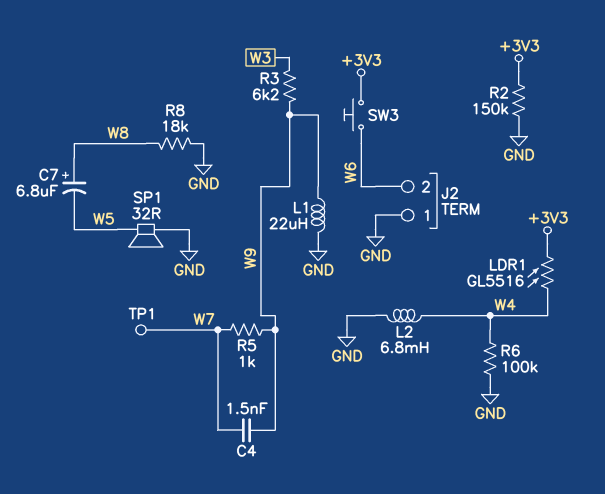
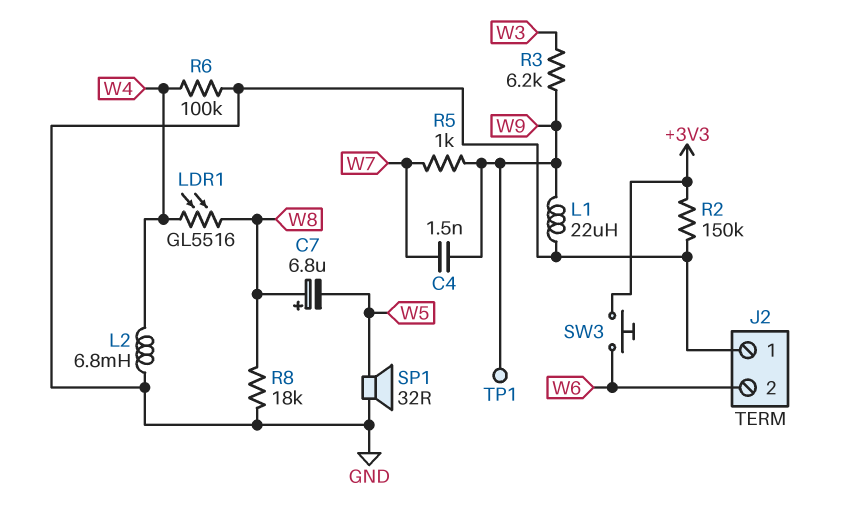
LDR1: GL5516 (+3V3, W4) -> GL5516 (W4, W8)
TP1: test point (W7) -> test point (W9)

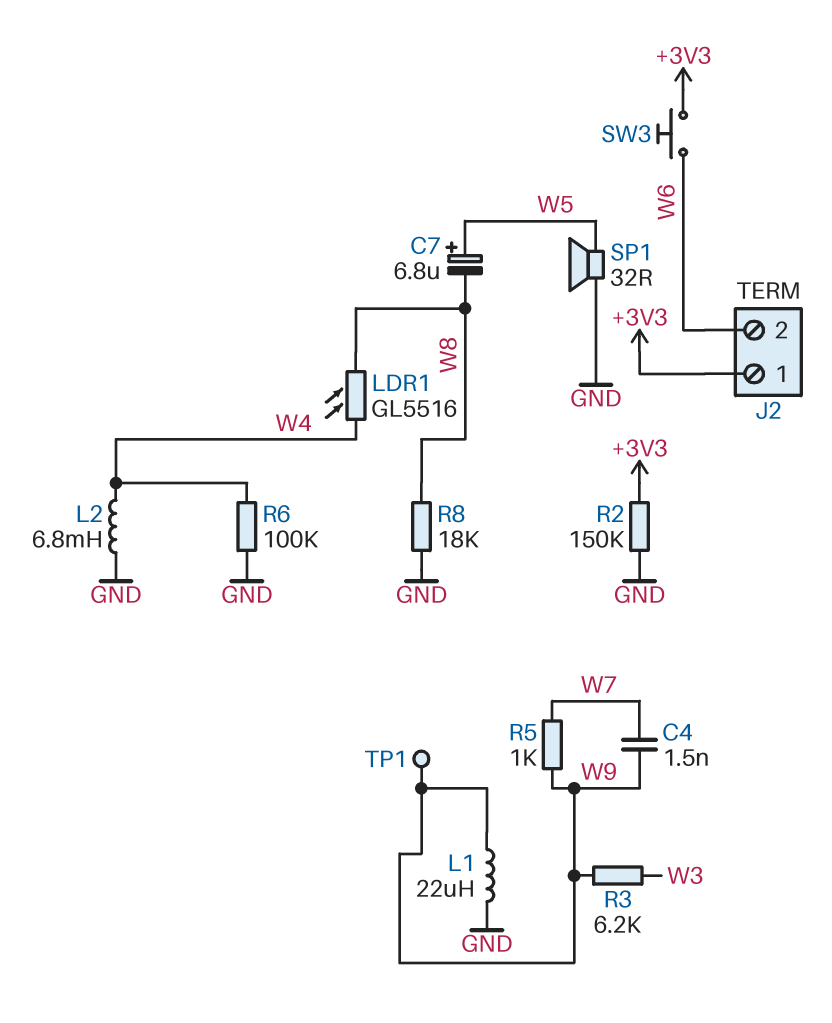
C7: 6.8uF (plus W8, minus W5) -> 6.8uF (plus W5, minus W8)
J2 pin 1: GND -> +3V3

